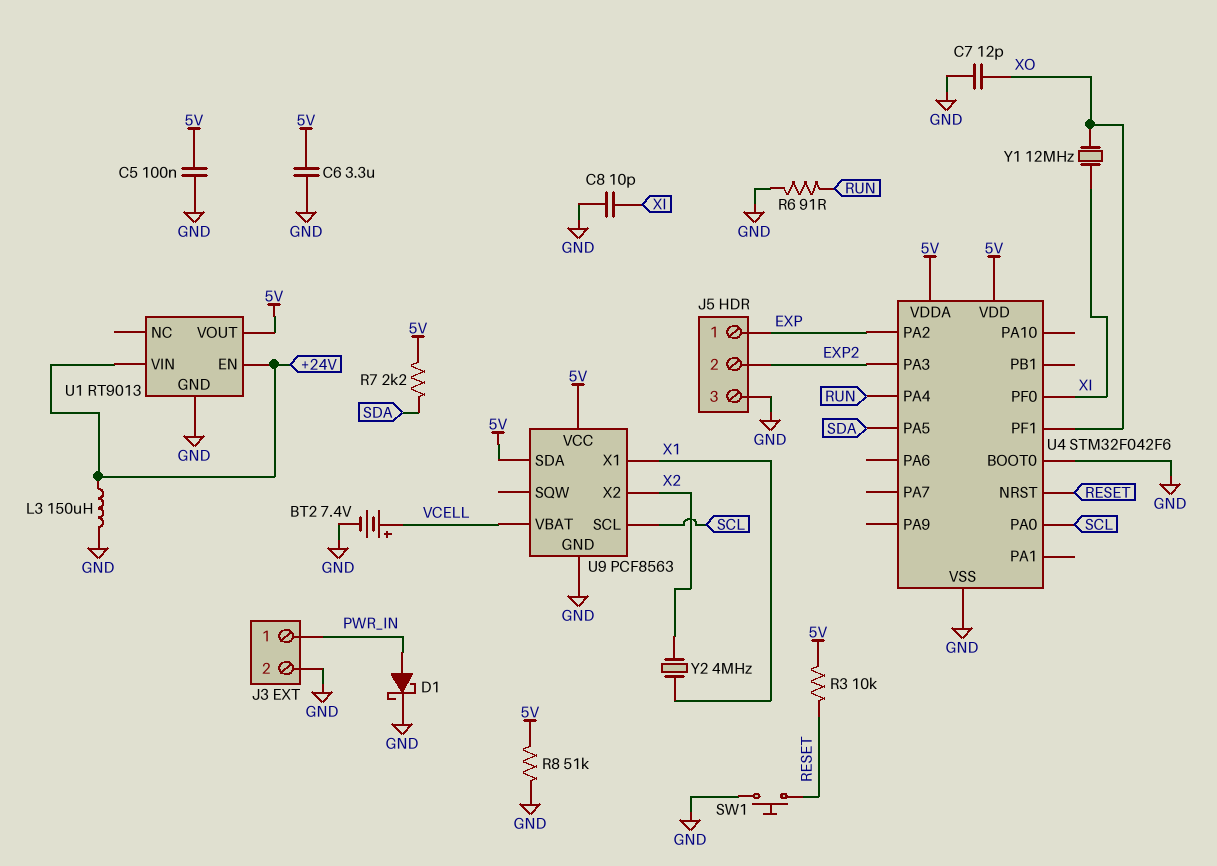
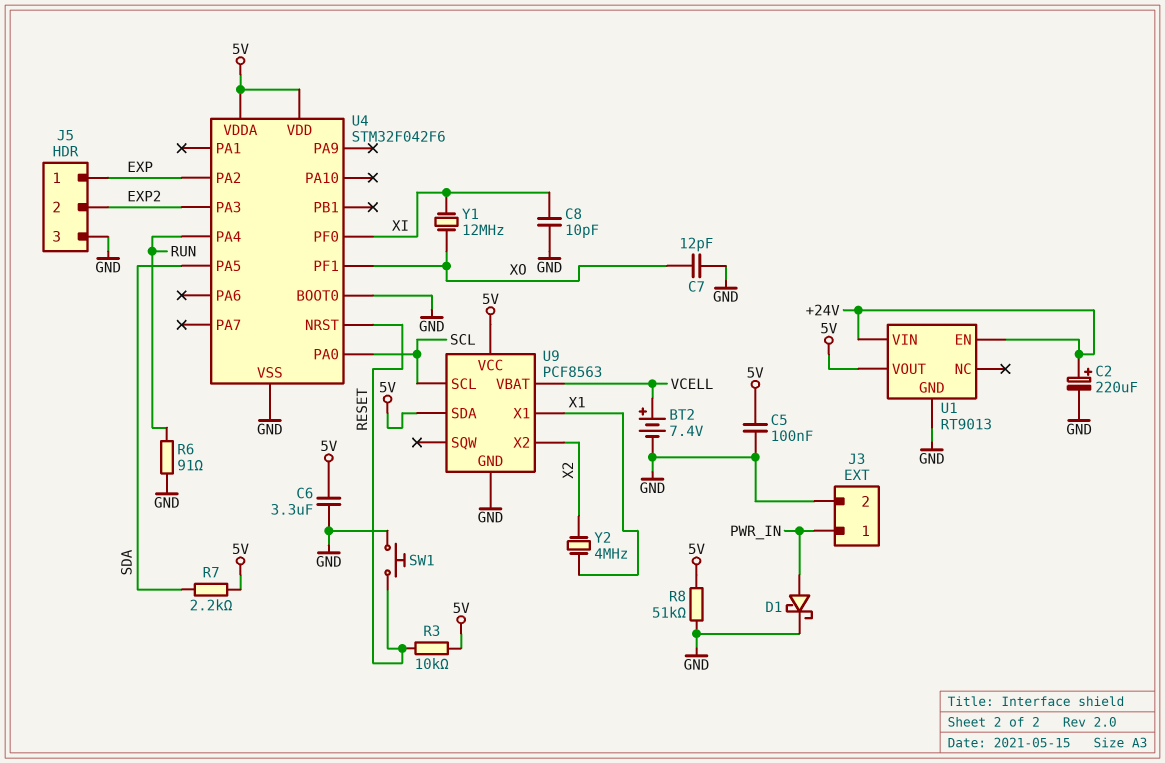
C2: none -> 220uF (plus +24V, minus GND)
L3: 150uH (+24V, GND) -> none

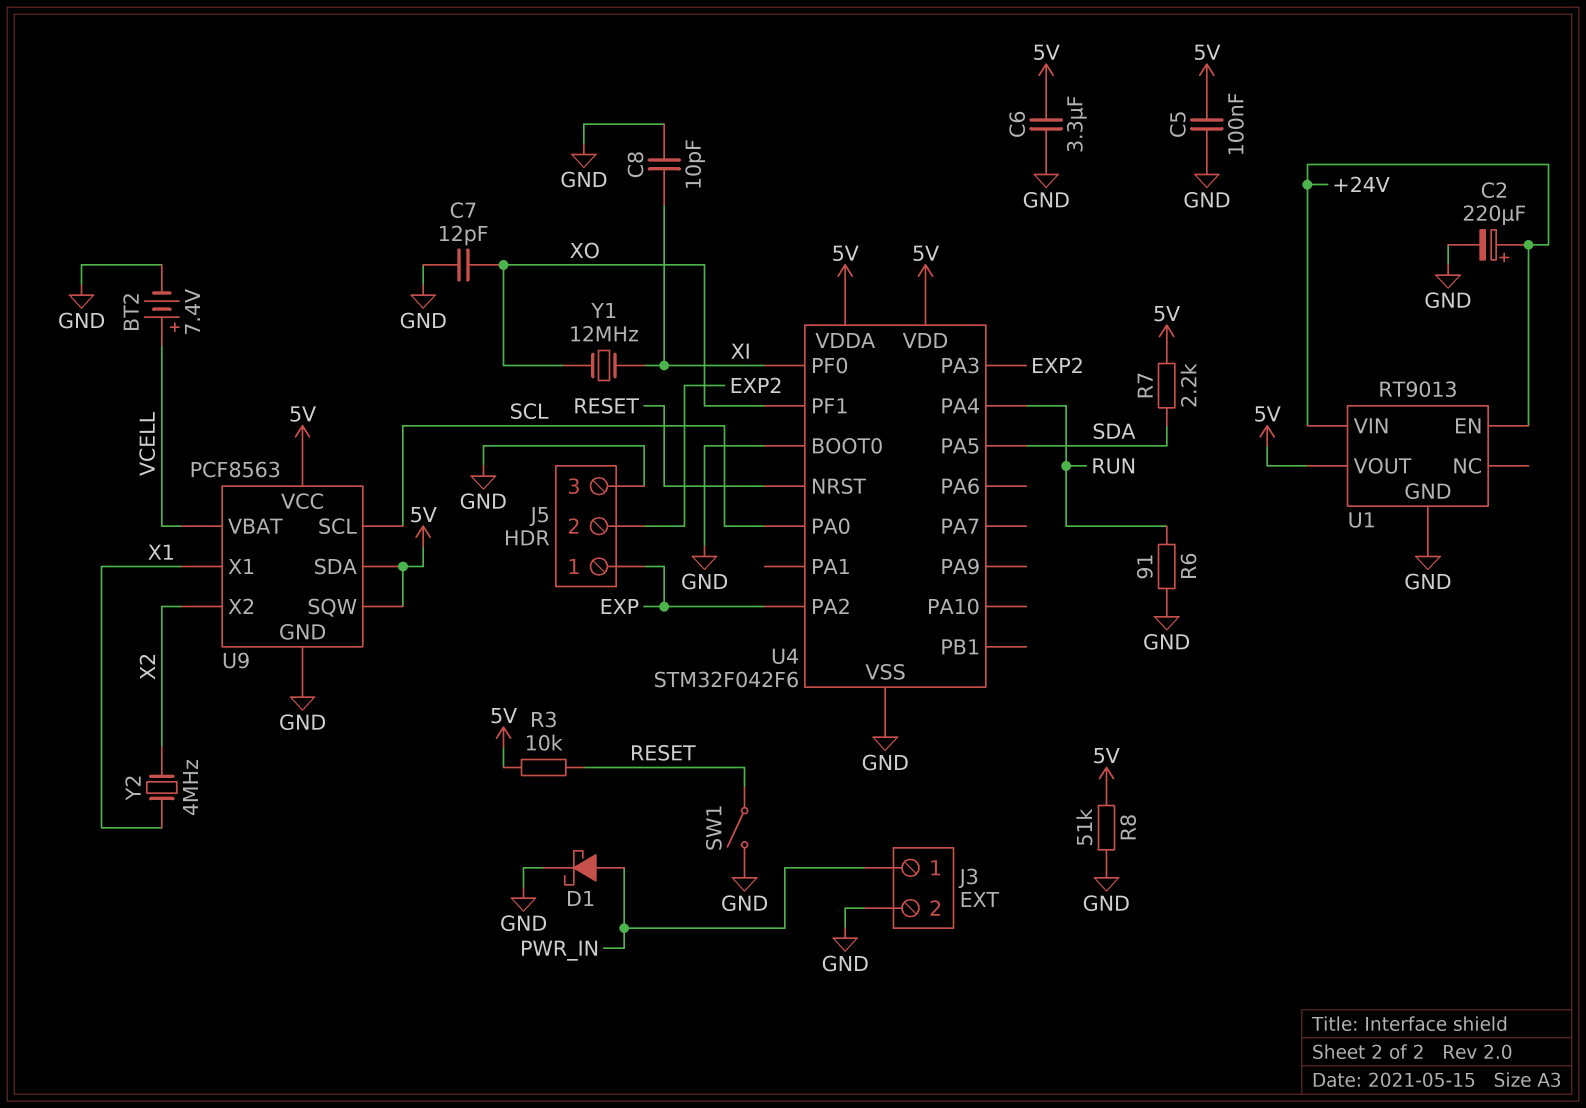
SW1: button (GND, RESET) -> switch (GND, RESET)
U9 pin SQW: none -> 5V

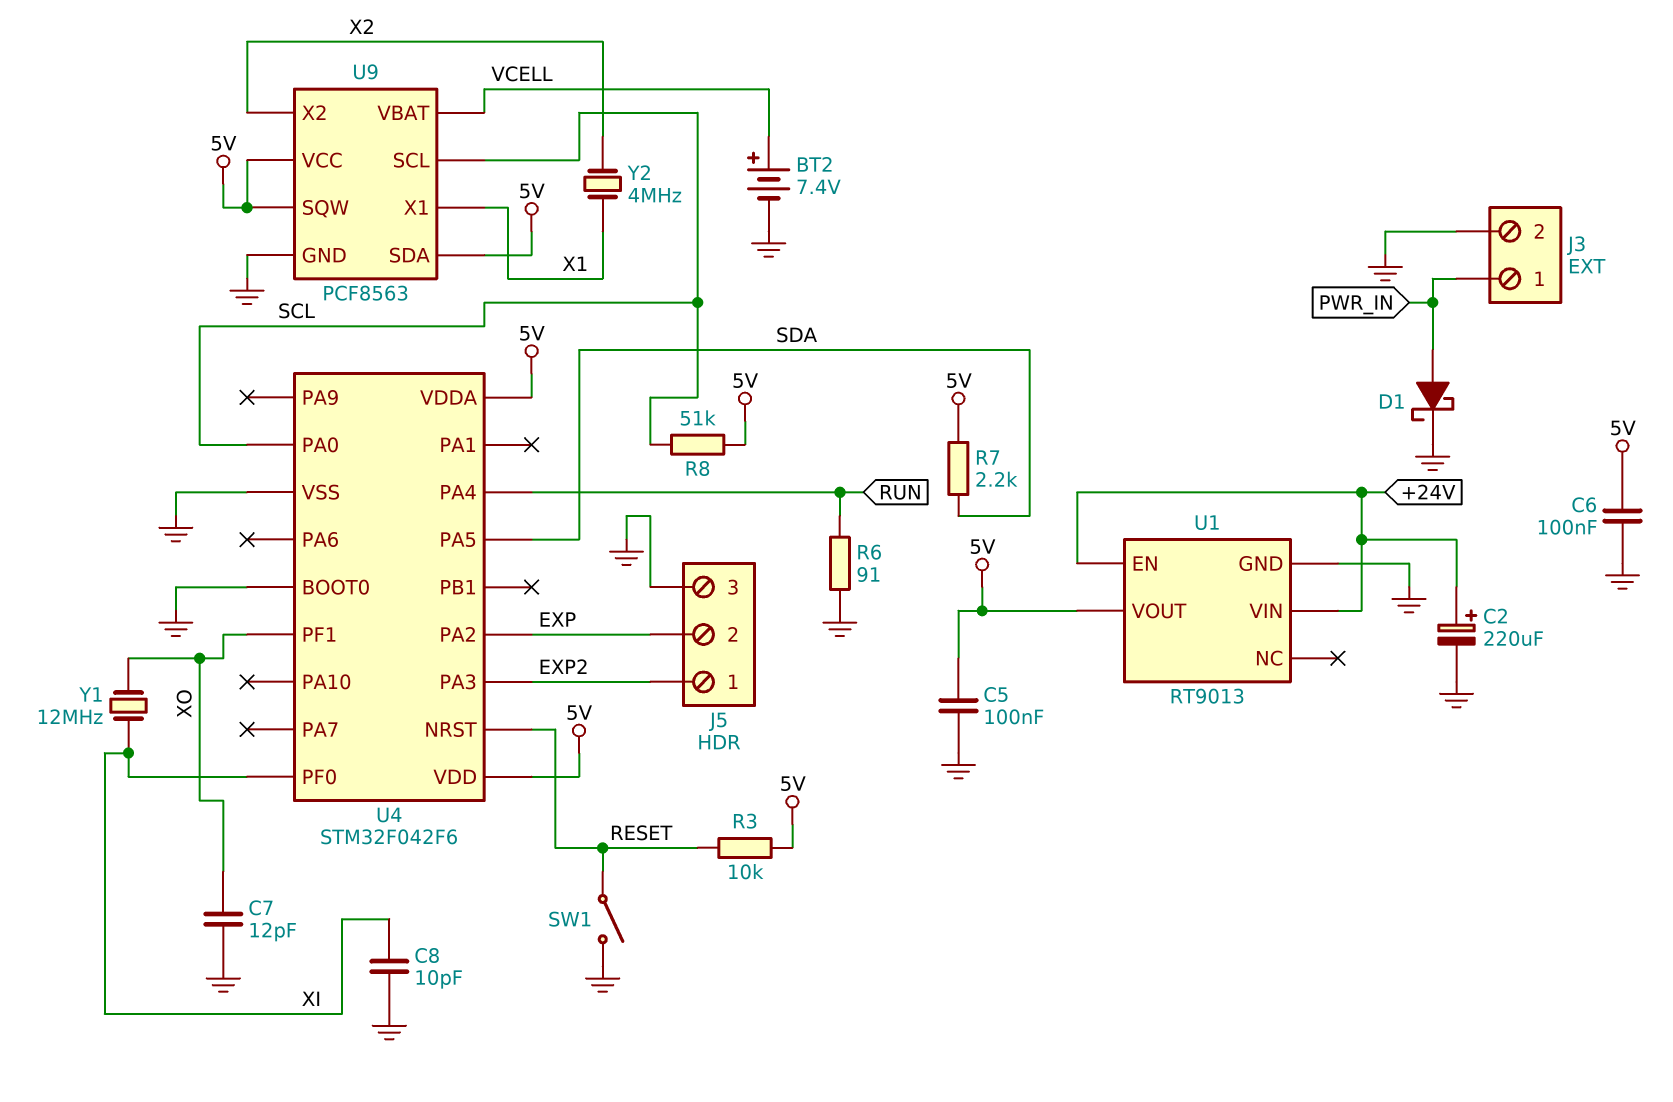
C6: 3.3uF (5V, GND) -> 100nF (5V, GND)
J5 pin 1: EXP -> EXP2
J5 pin 2: EXP2 -> EXP
R8: 51k (5V, GND) -> 51k (5V, SCL)

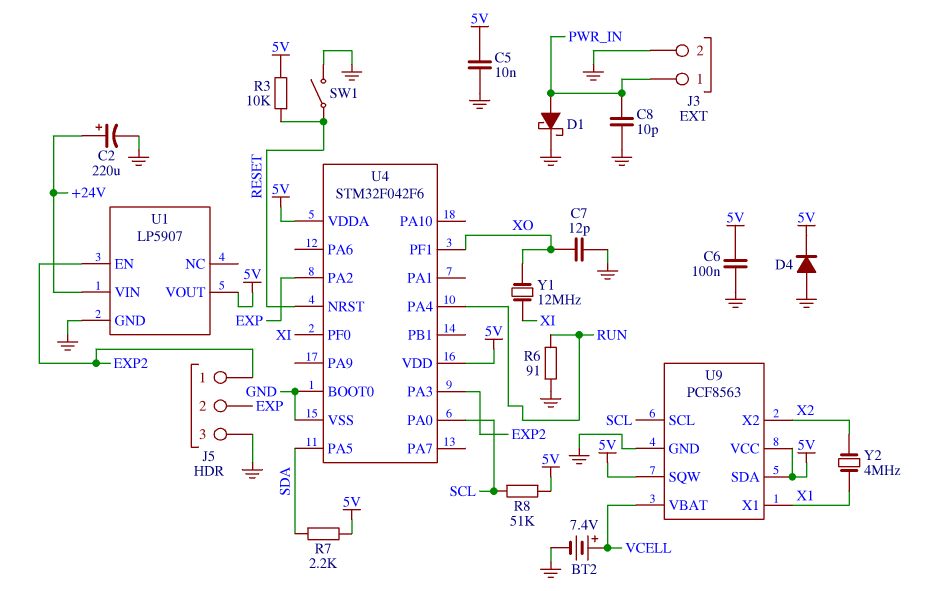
C5: 100nF (5V, GND) -> 10nF (5V, GND)
C8: 10pF (GND, XI) -> 10pF (GND, PWR_IN)
D4: none -> diode (A GND, K 5V)
U1: RT9013 -> LP5907
U1 pin EN: +24V -> EXP2

